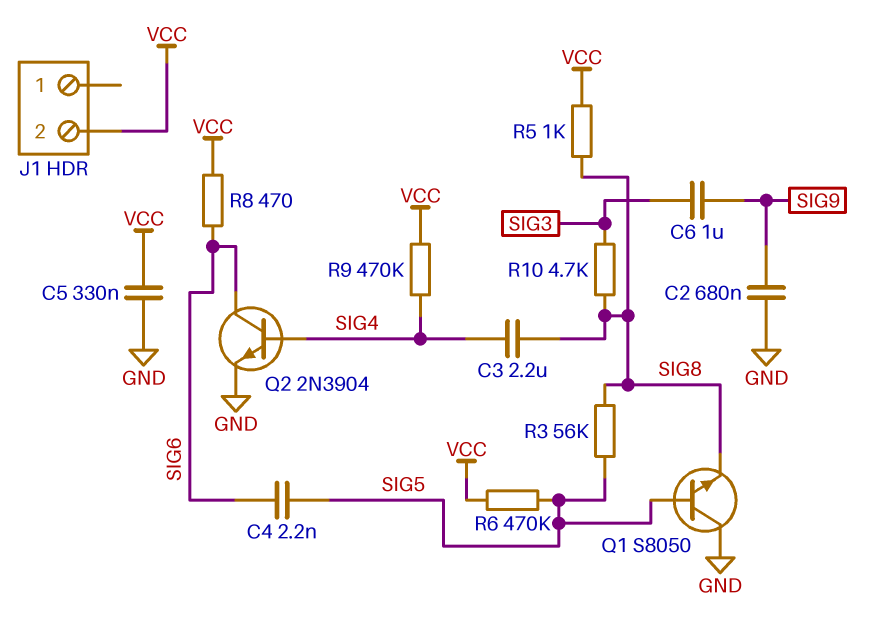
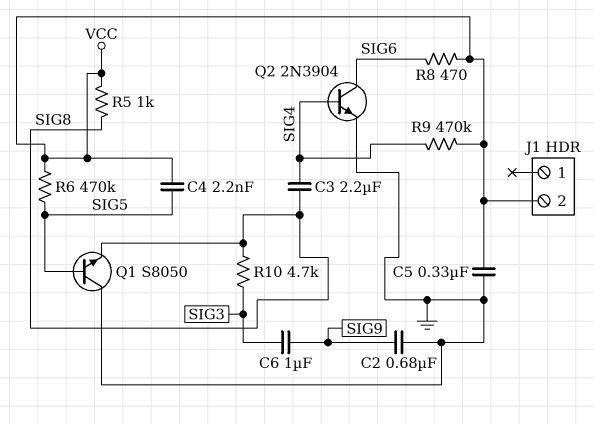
C4: 2.2nF (SIG5, SIG6) -> 2.2nF (SIG5, VCC)
R3: 56k (SIG5, SIG8) -> none

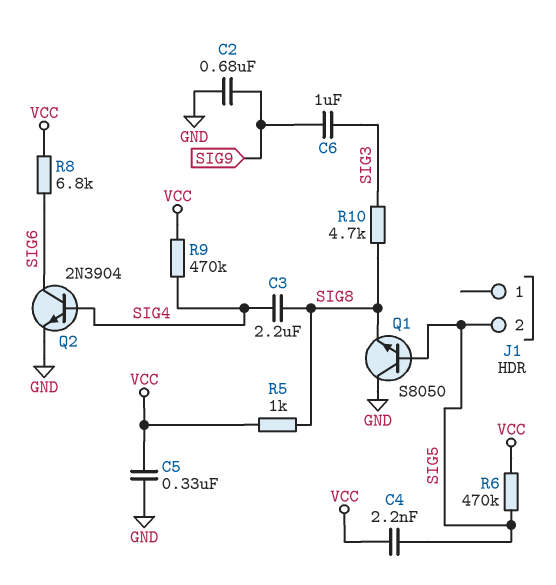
J1 pin 2: VCC -> SIG5
R8: 470 (SIG6, VCC) -> 6.8k (SIG6, VCC)

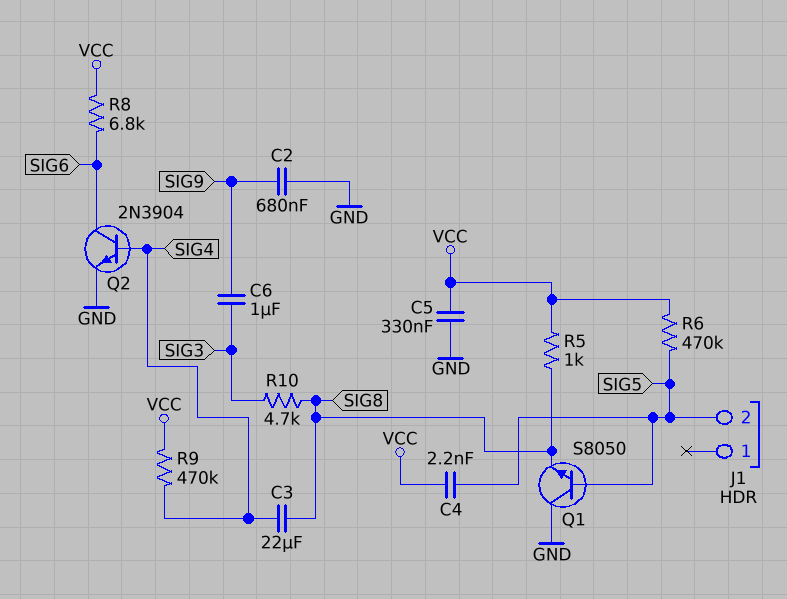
C3: 2.2uF (SIG4, SIG8) -> 22uF (SIG4, SIG8)

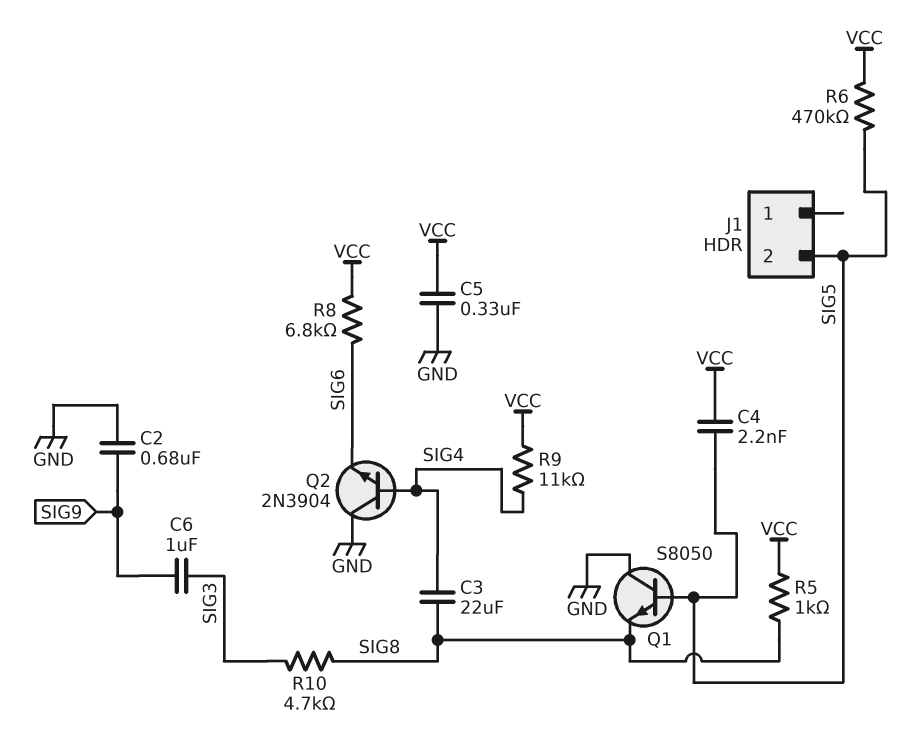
Q2: NPN 2N3904 (B SIG4, C SIG6, E GND) -> NPN 2N3904 (B SIG4, C GND, E SIG6)
R9: 470k (SIG4, VCC) -> 11k (SIG4, VCC)

